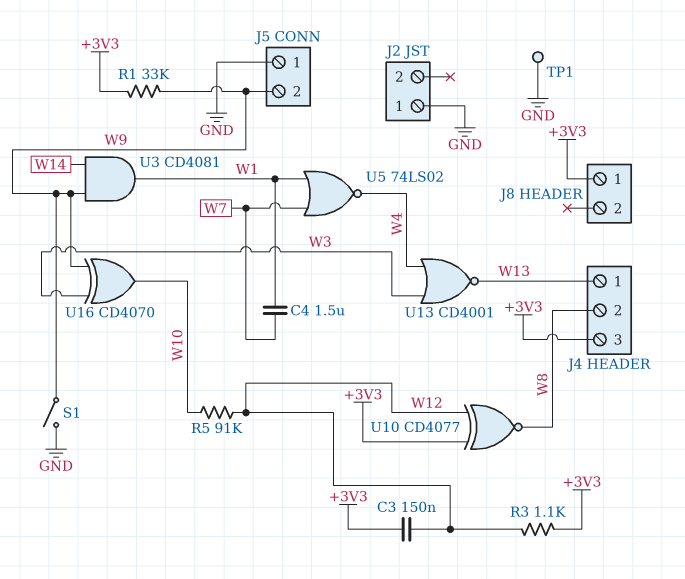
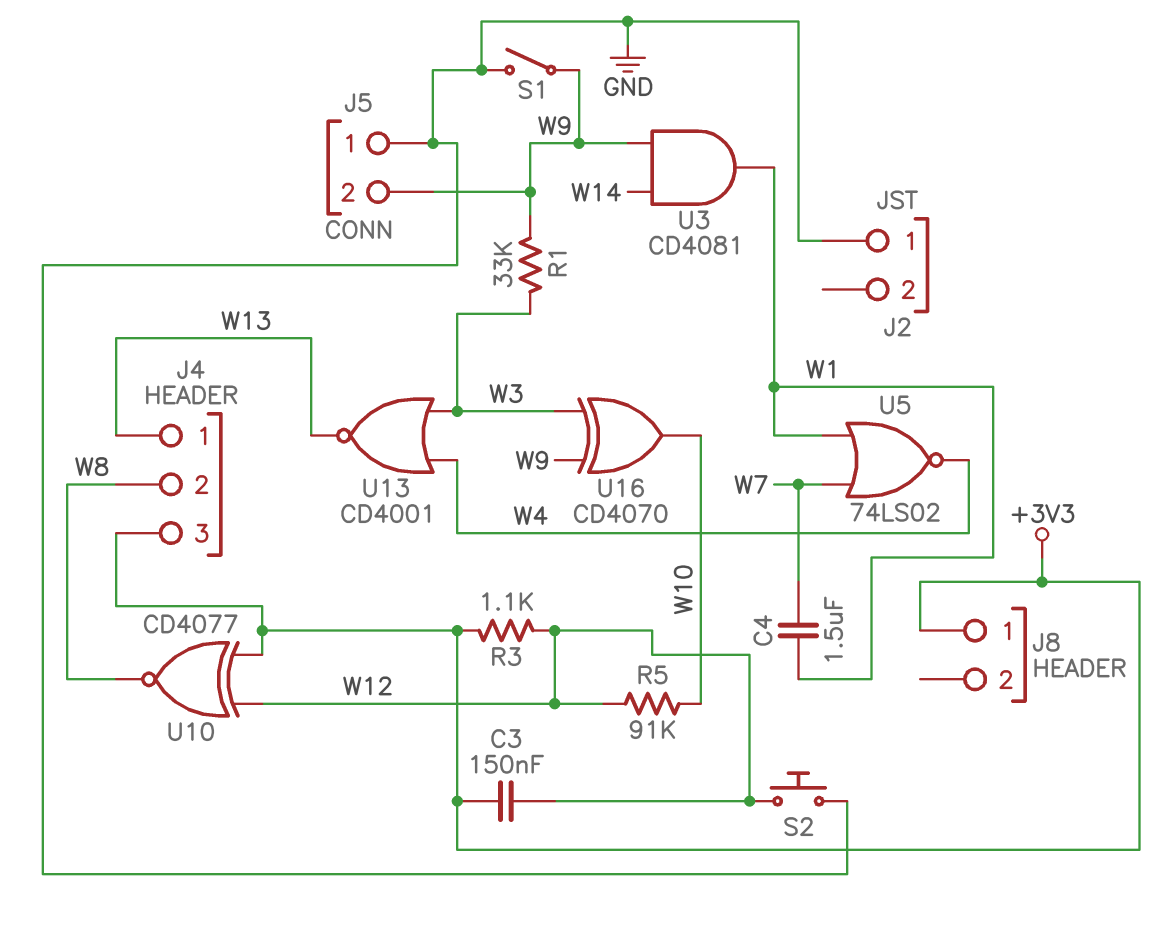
R1: 33k (+3V3, W9) -> 33k (W3, W9)
S2: none -> button (GND, W12)
TP1: test point (GND) -> none

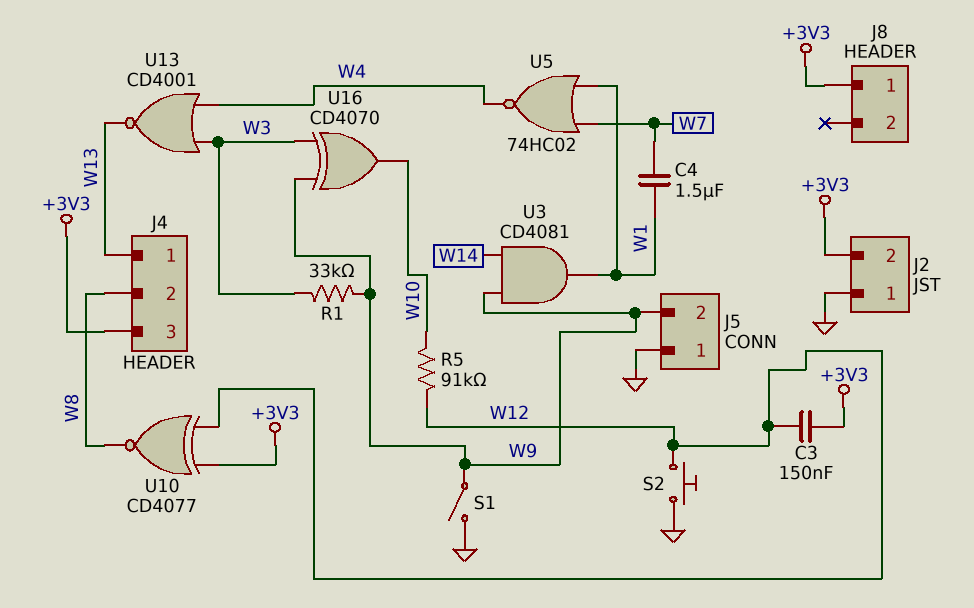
J2 pin 2: none -> +3V3
R3: 1.1k (+3V3, W12) -> none
U5: NOR 74LS02 (in W1, in W7, out W4) -> NOR 74HC02 (in W1, in W7, out W4)

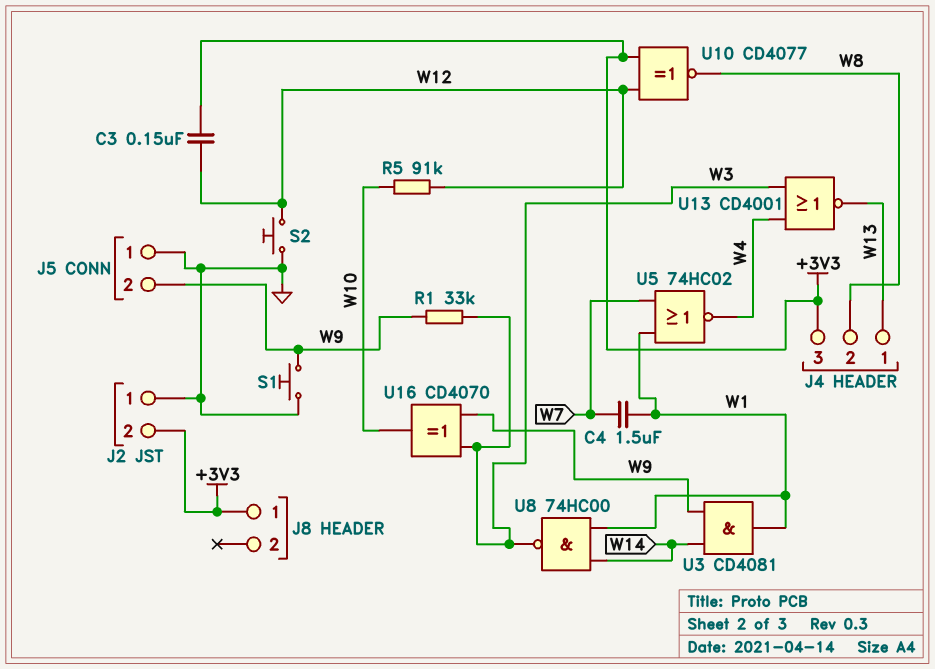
S1: switch (GND, W9) -> button (GND, W9)
U8: none -> NAND 74HC00 (in W1, in W14, out W3)

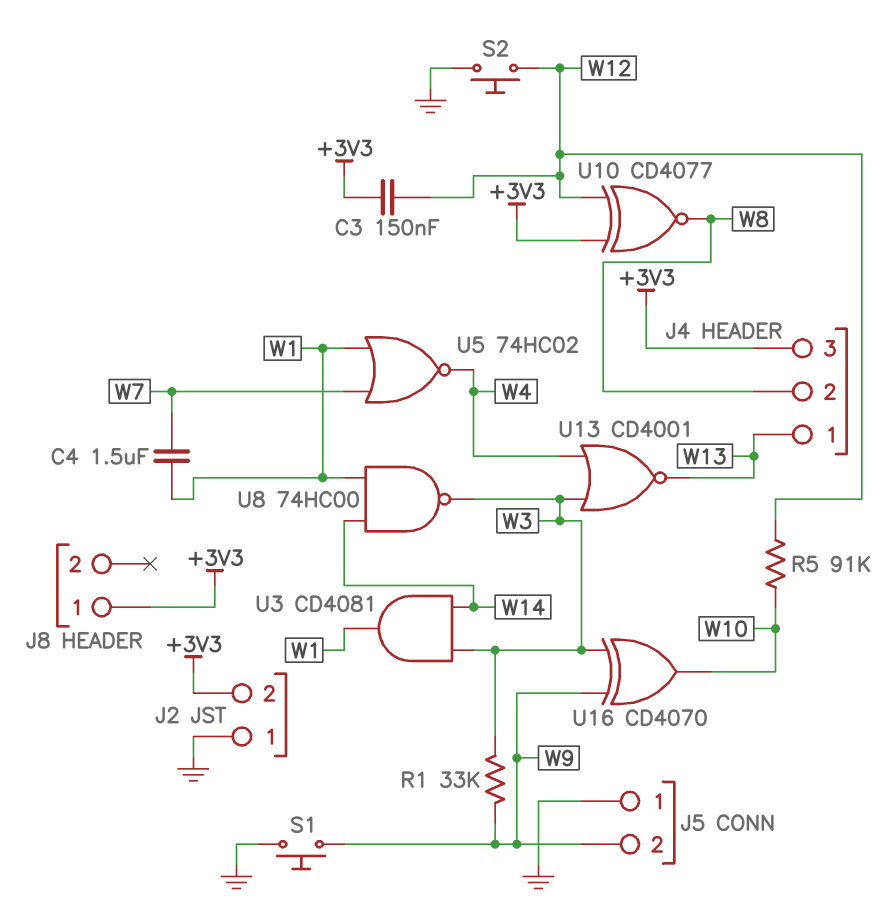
U3: AND CD4081 (in W9, in W14, out W1) -> AND CD4081 (in W3, in W14, out W1)

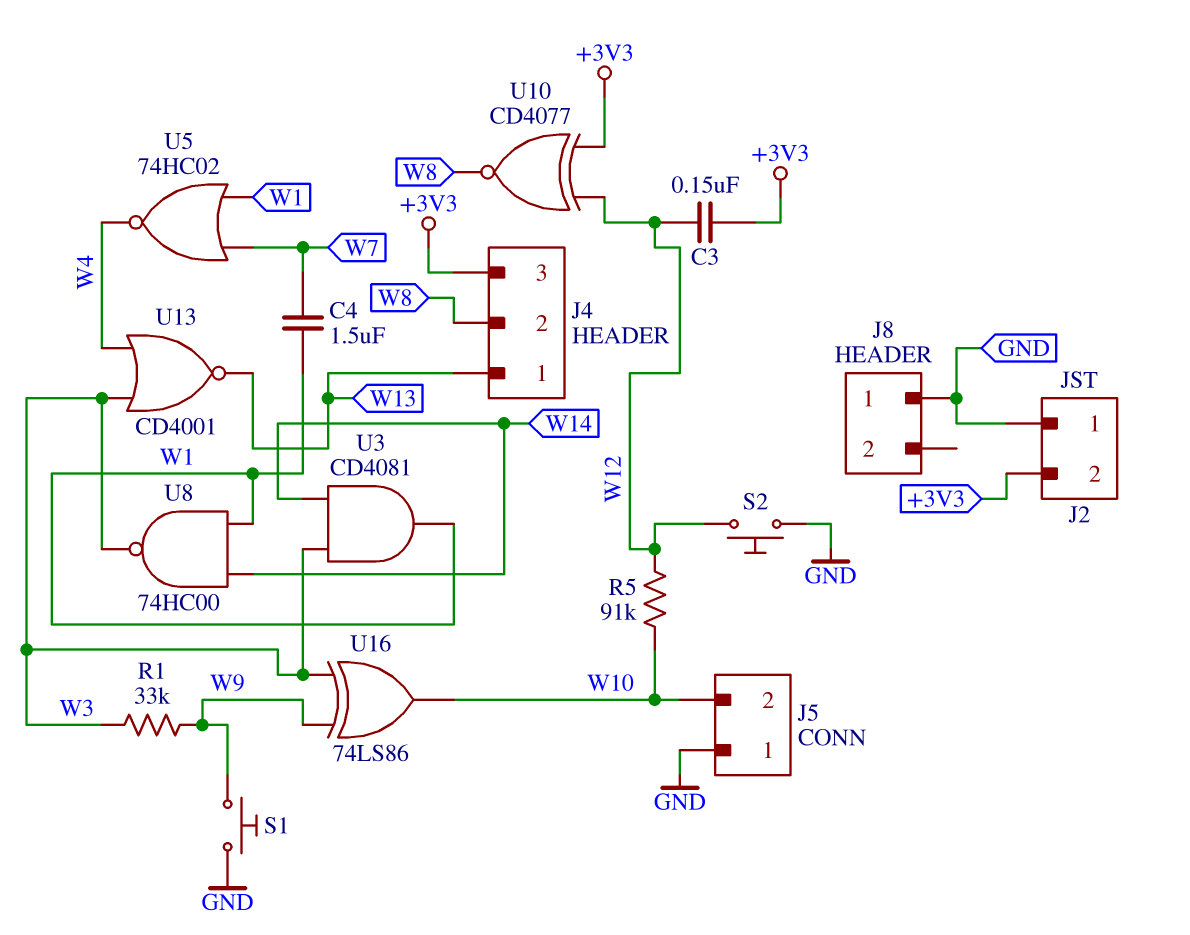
J5 pin 2: W9 -> W10
J8 pin 1: +3V3 -> GND
U16: XOR CD4070 (in W3, in W9, out W10) -> XOR 74LS86 (in W3, in W9, out W10)

